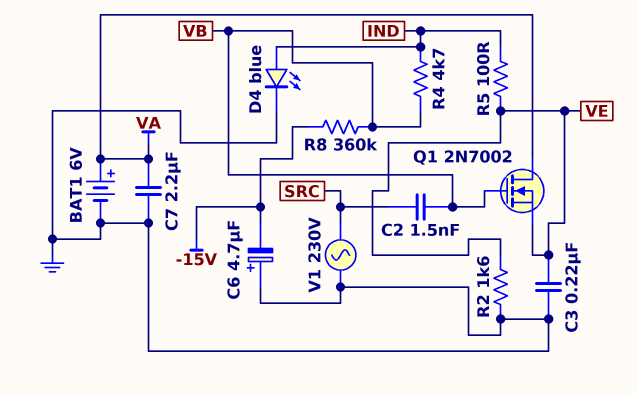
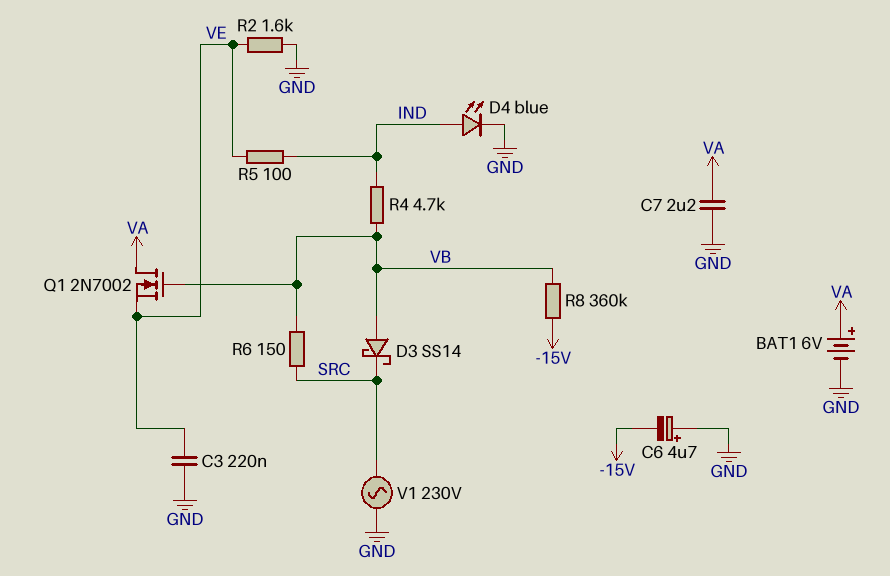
C2: 1.5nF (SRC, VB) -> none
D3: none -> schottky SS14 (A VB, K SRC)
R6: none -> 150 (SRC, VB)

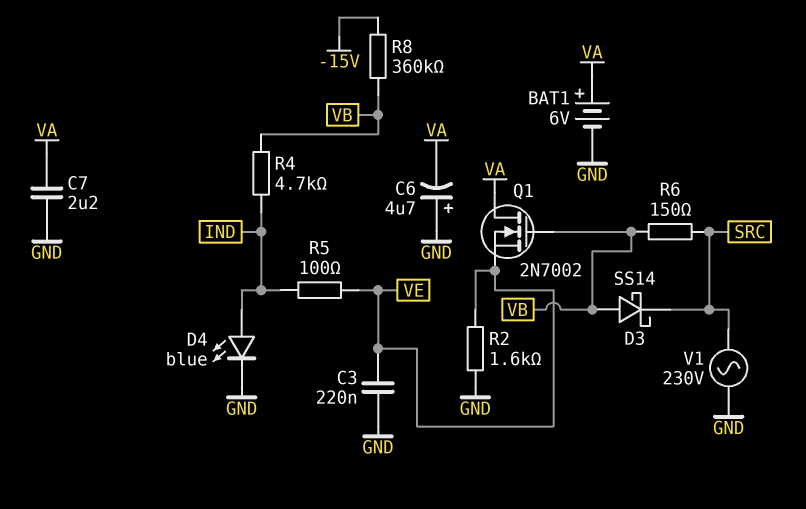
C6: 4.7uF (plus GND, minus -15V) -> 4.7uF (plus GND, minus VA)

